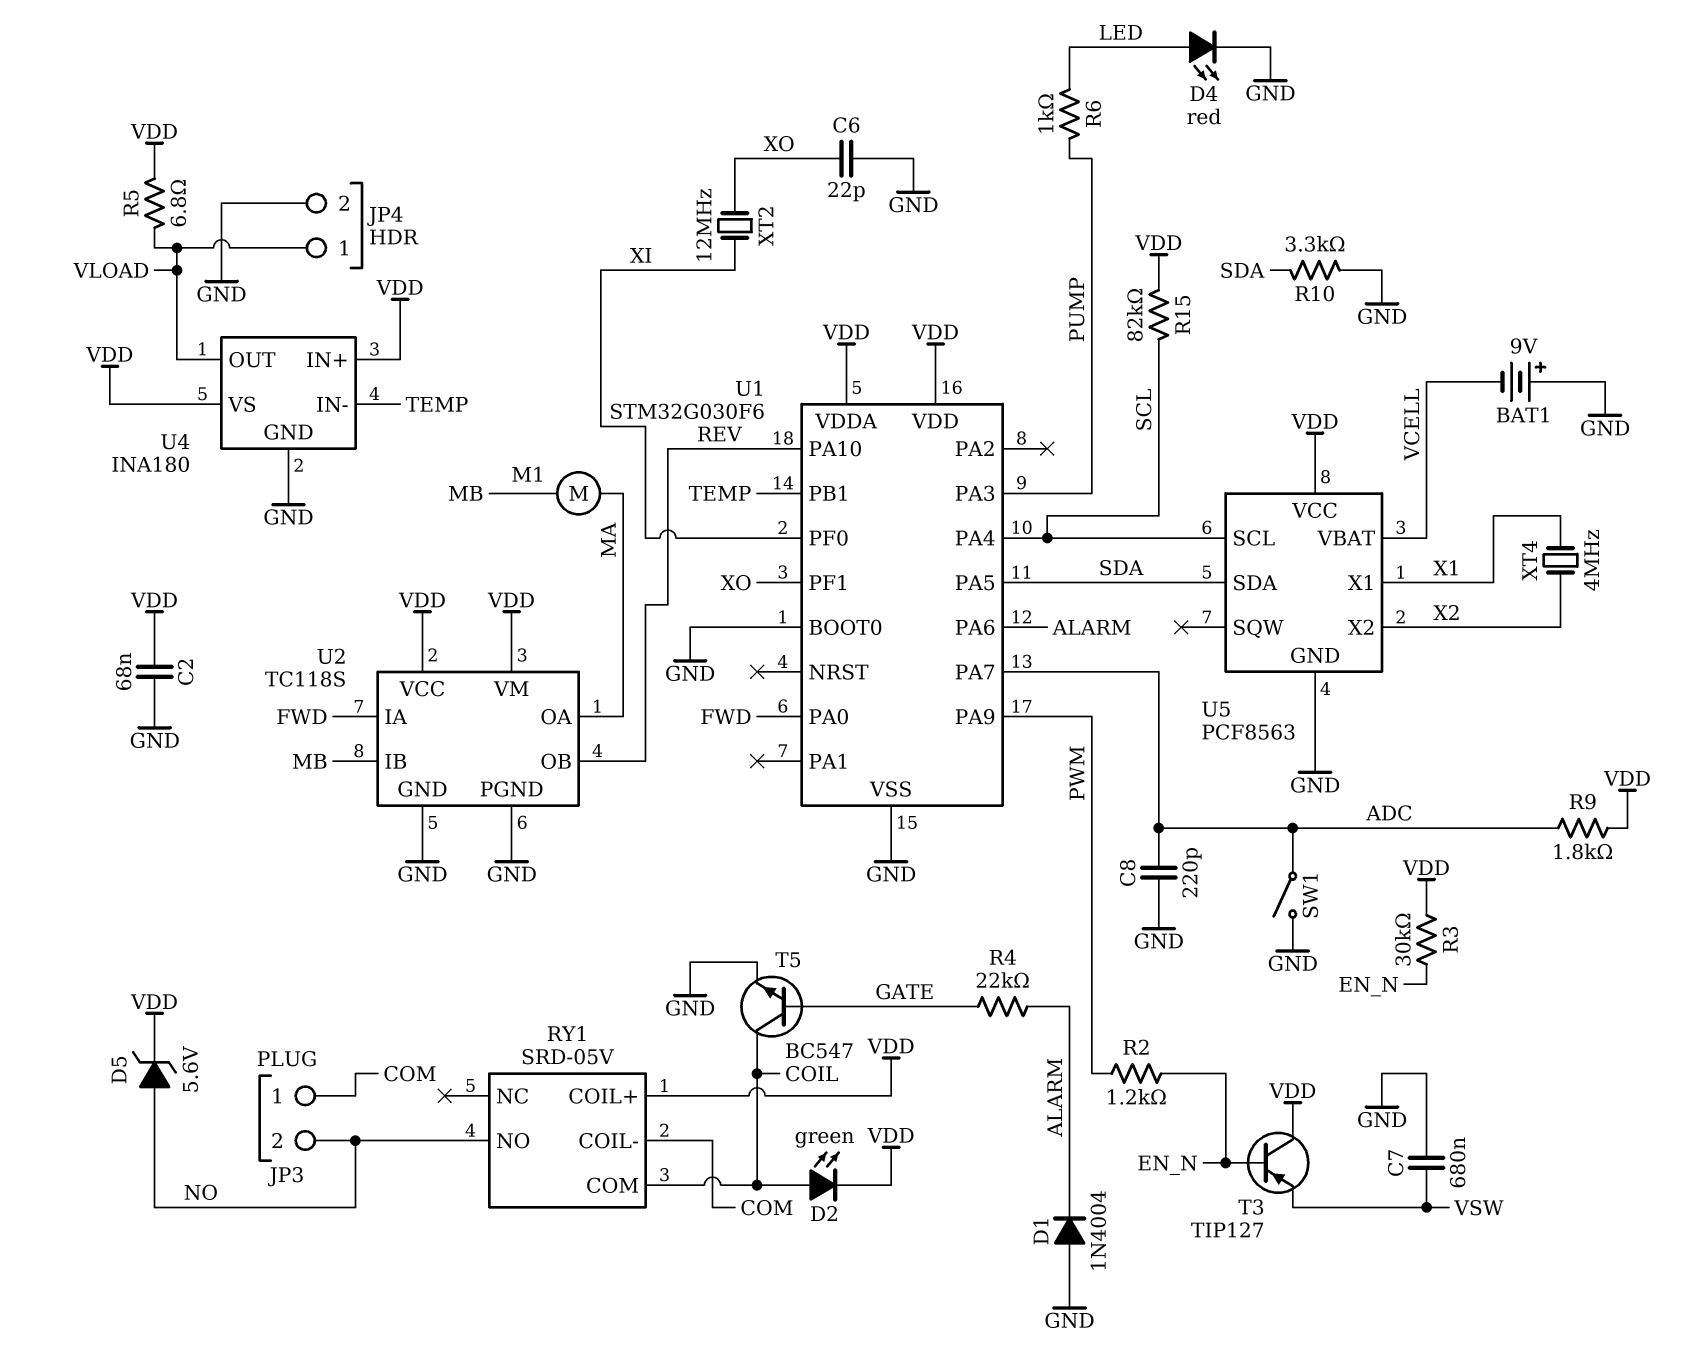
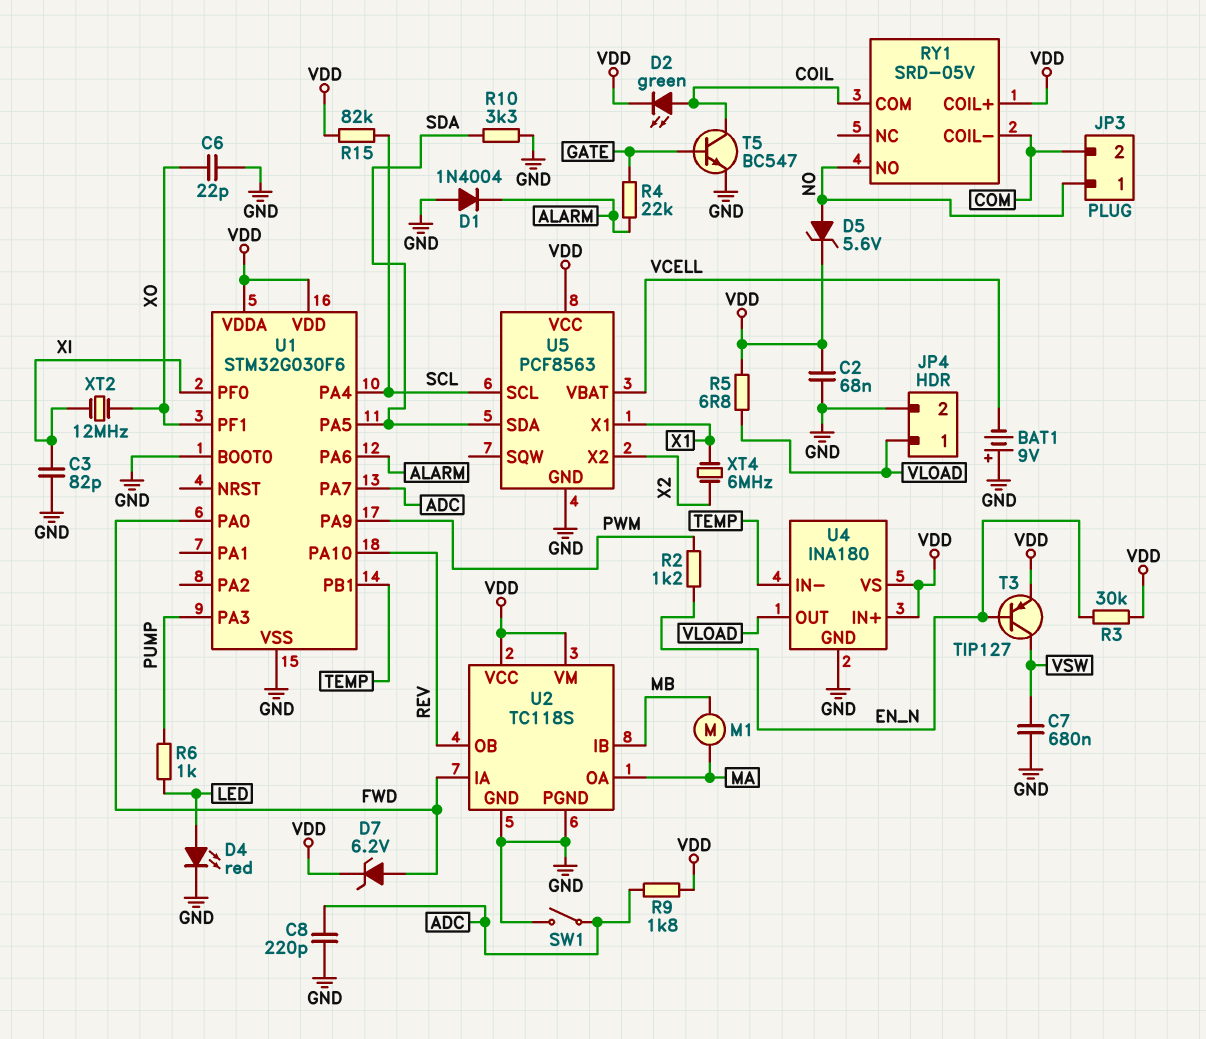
C3: none -> 82pF (GND, XI)
D7: none -> zener 6.2V (A FWD, K VDD)
JP3 pin 1: COM -> NO
JP3 pin 2: NO -> COM
T3: PNP TIP127 (B EN_N, C VDD, E VSW) -> PNP TIP127 (B EN_N, C VSW, E VDD)
XT4: 4MHz (X1, X2) -> 6MHz (X1, X2)

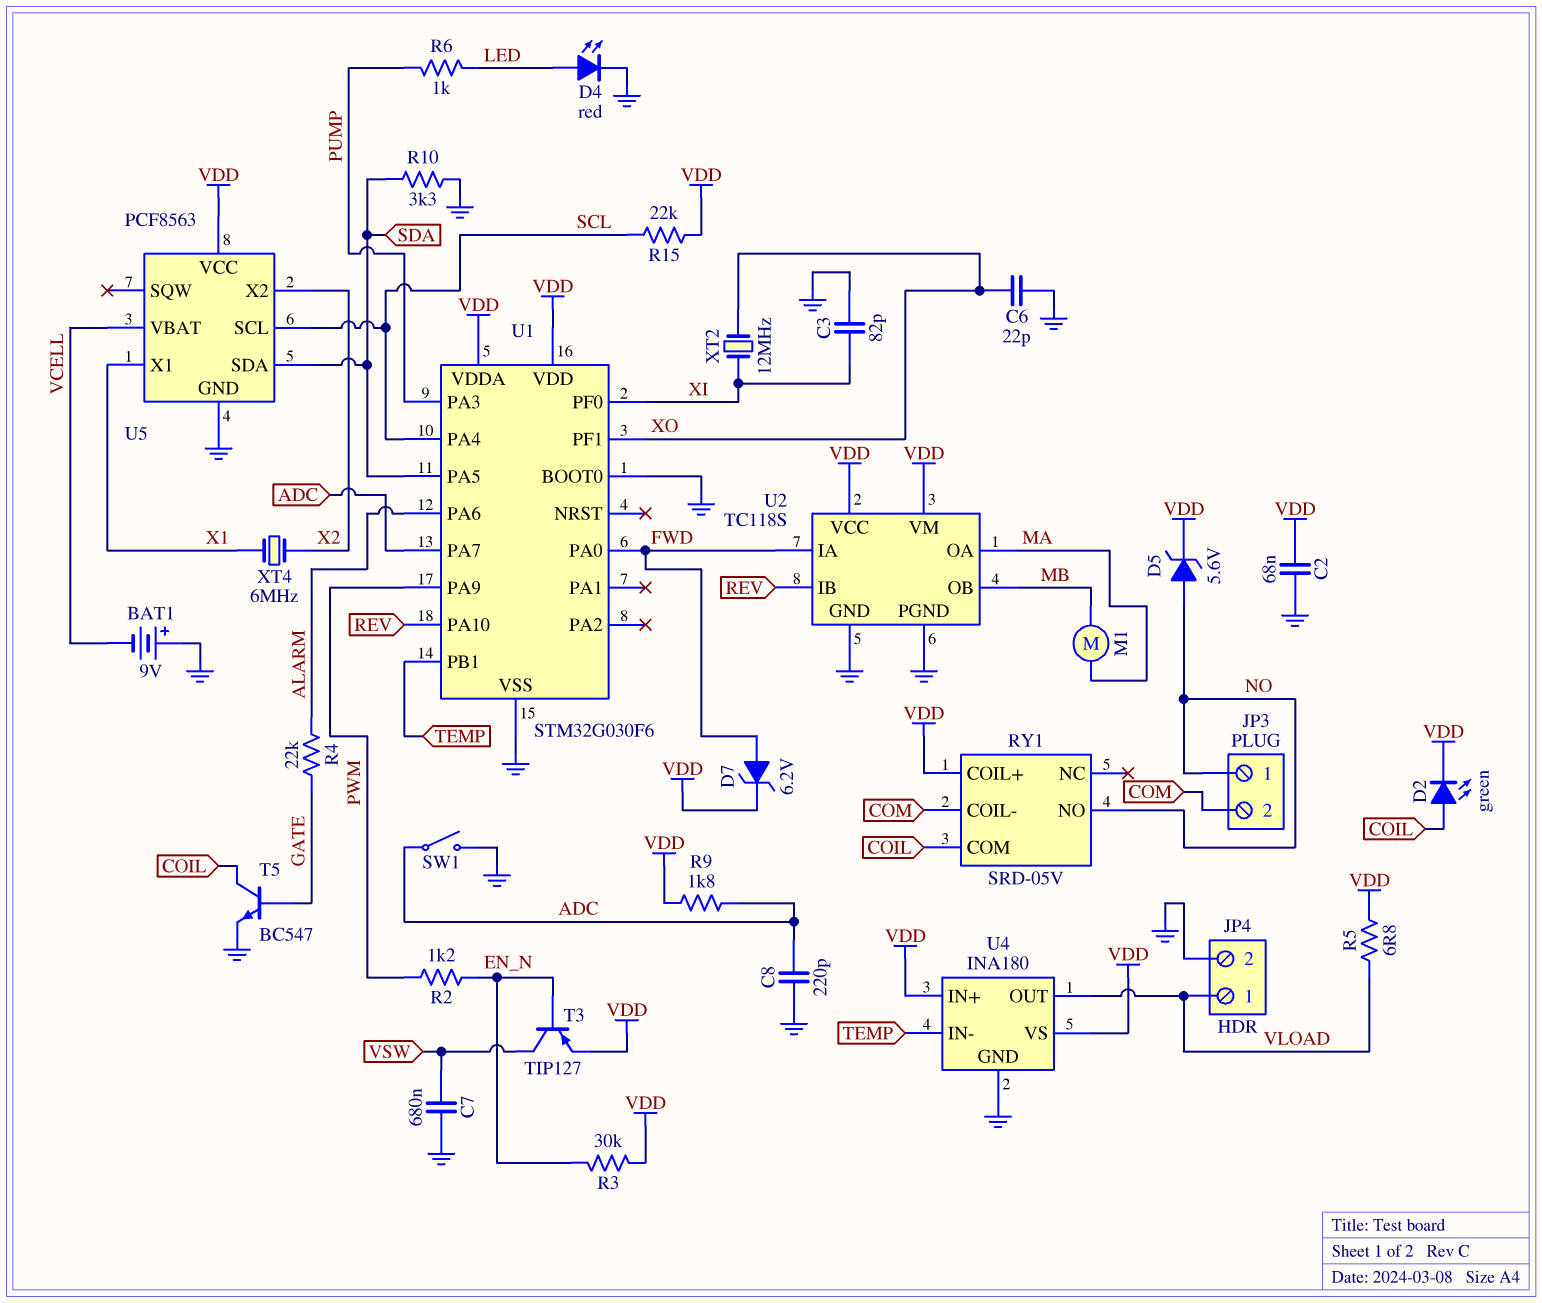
D1: diode 1N4004 (A GND, K ALARM) -> none
R15: 82k (SCL, VDD) -> 22k (SCL, VDD)
U2 pin IB: MB -> REV
U2 pin OB: REV -> MB

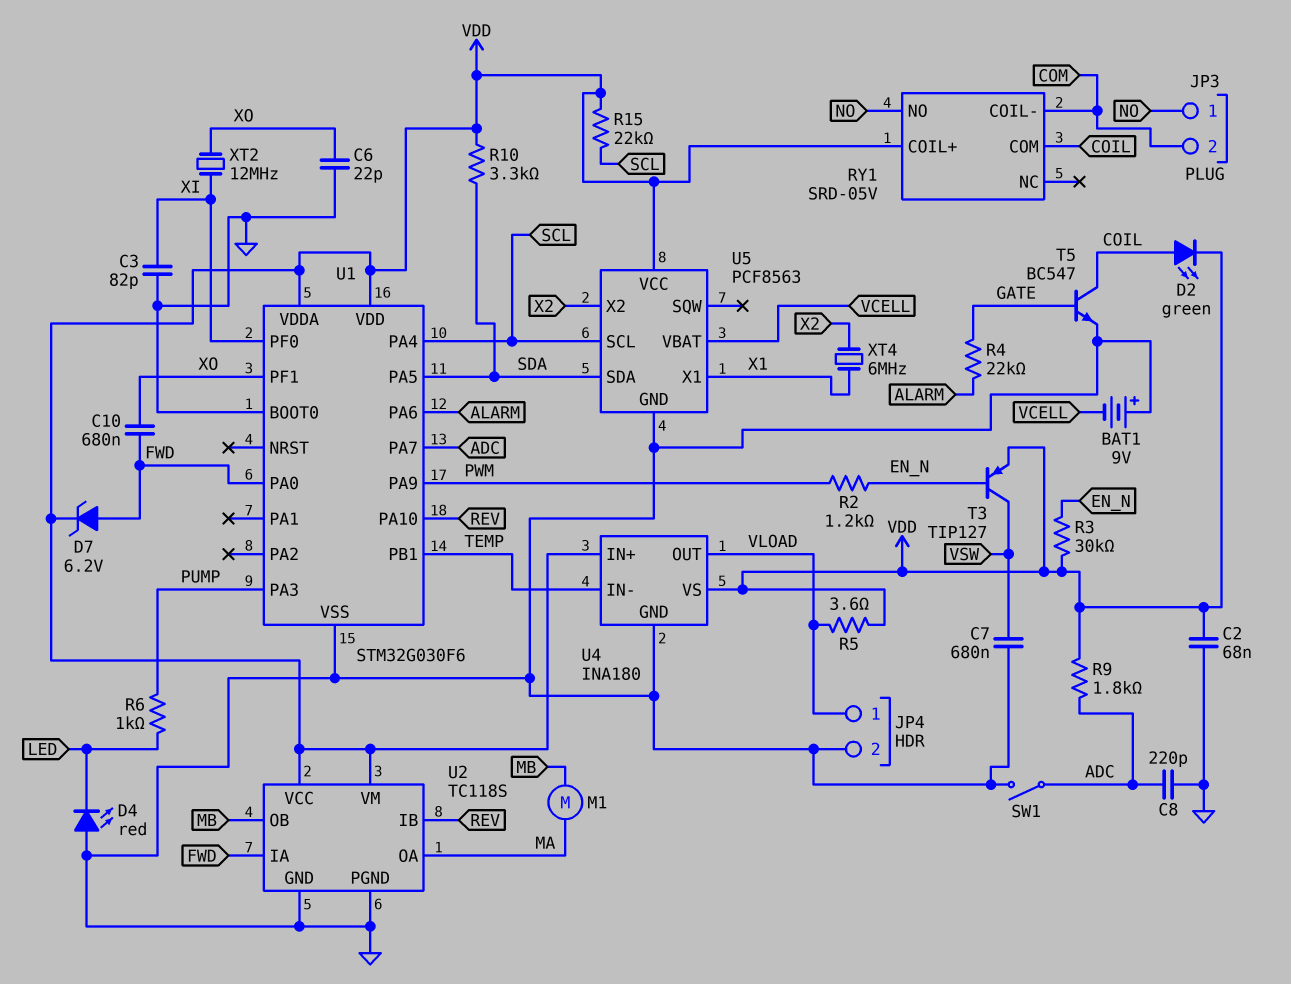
C10: none -> 680nF (FWD, XO)
D4: LED red (A LED, K GND) -> LED red (A GND, K LED)
D5: zener 5.6V (A NO, K VDD) -> none
R5: 6.8 (VDD, VLOAD) -> 3.6 (VDD, VLOAD)
R10: 3.3k (GND, SDA) -> 3.3k (SDA, VDD)

